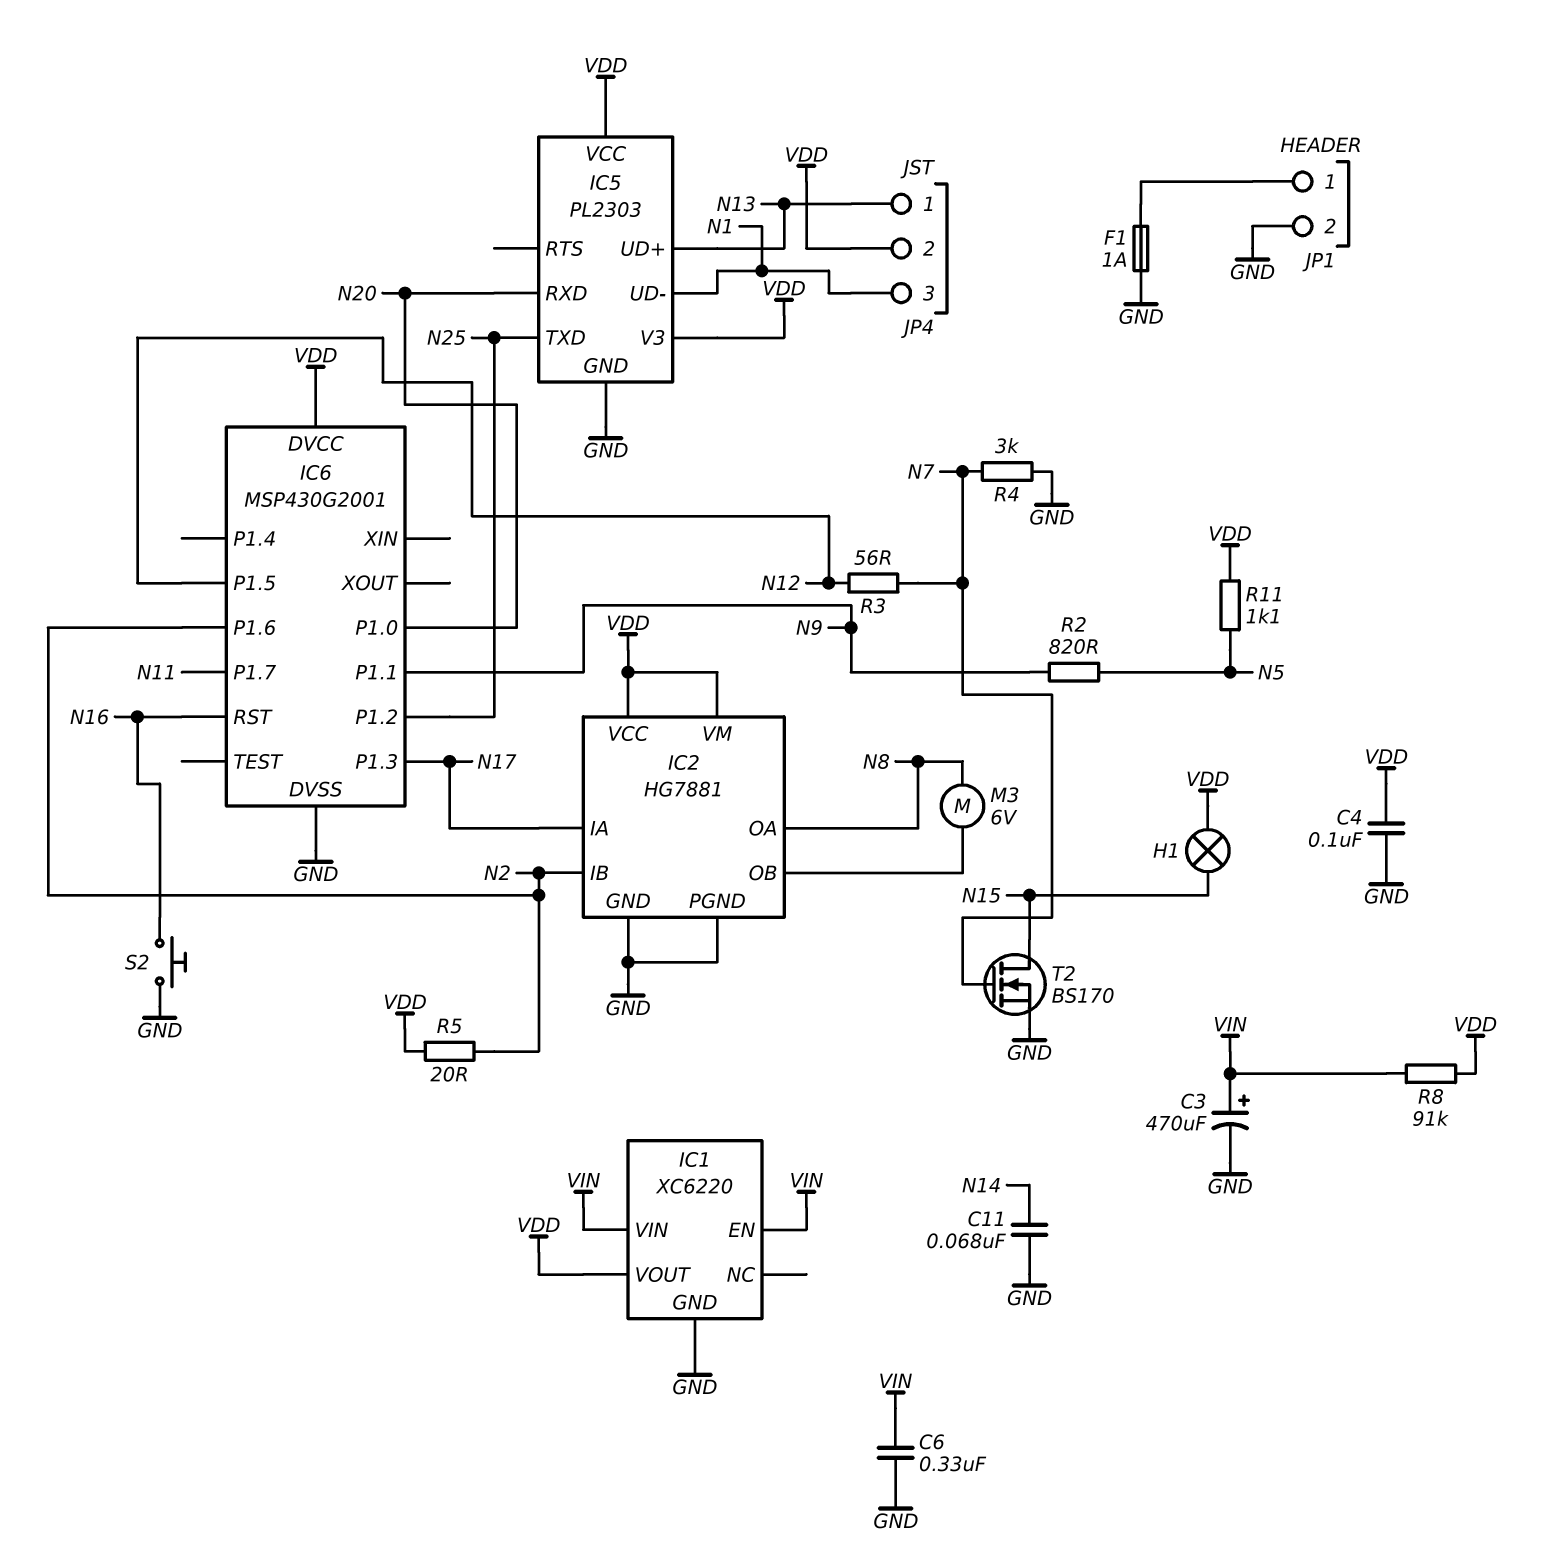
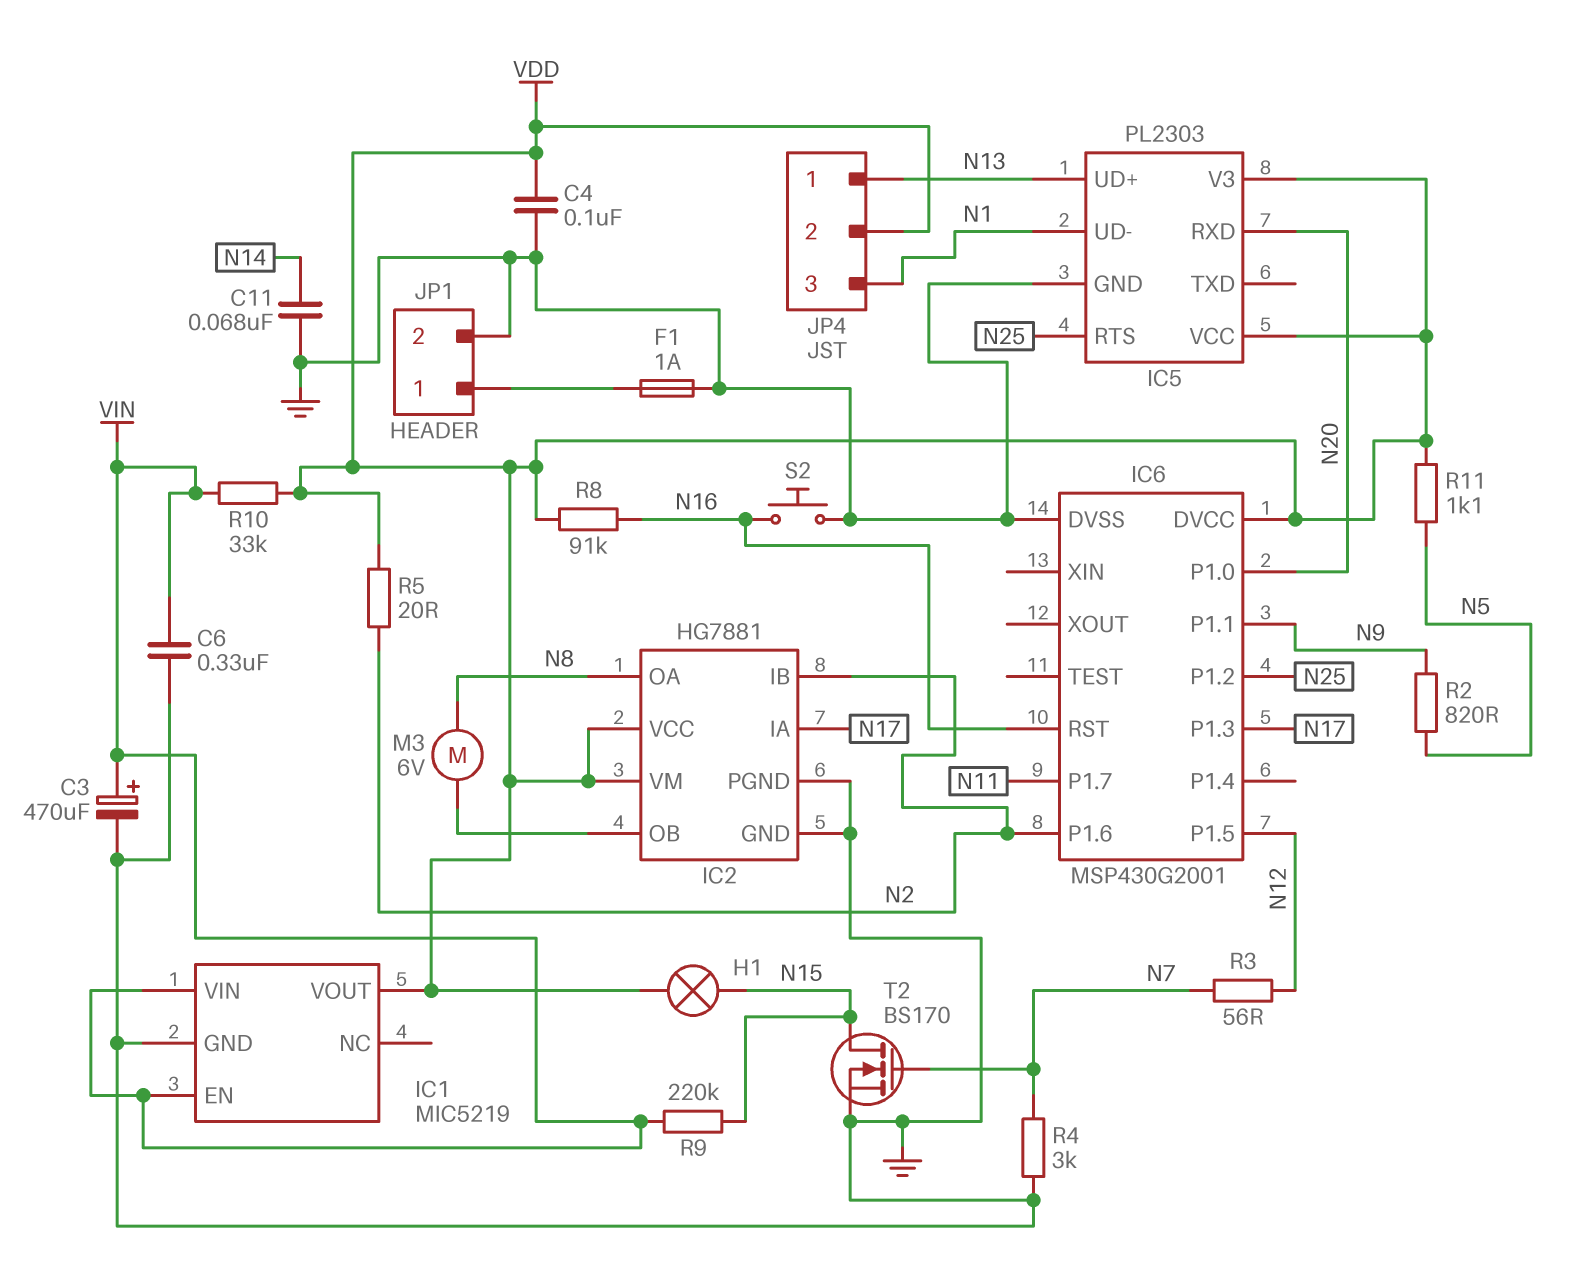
IC1: XC6220 -> MIC5219
IC5 pin RTS: none -> N25
IC5 pin TXD: N25 -> none
R8: 91k (VDD, VIN) -> 91k (N16, VDD)
R9: none -> 220k (N15, VIN)
R10: none -> 33k (VDD, VIN)

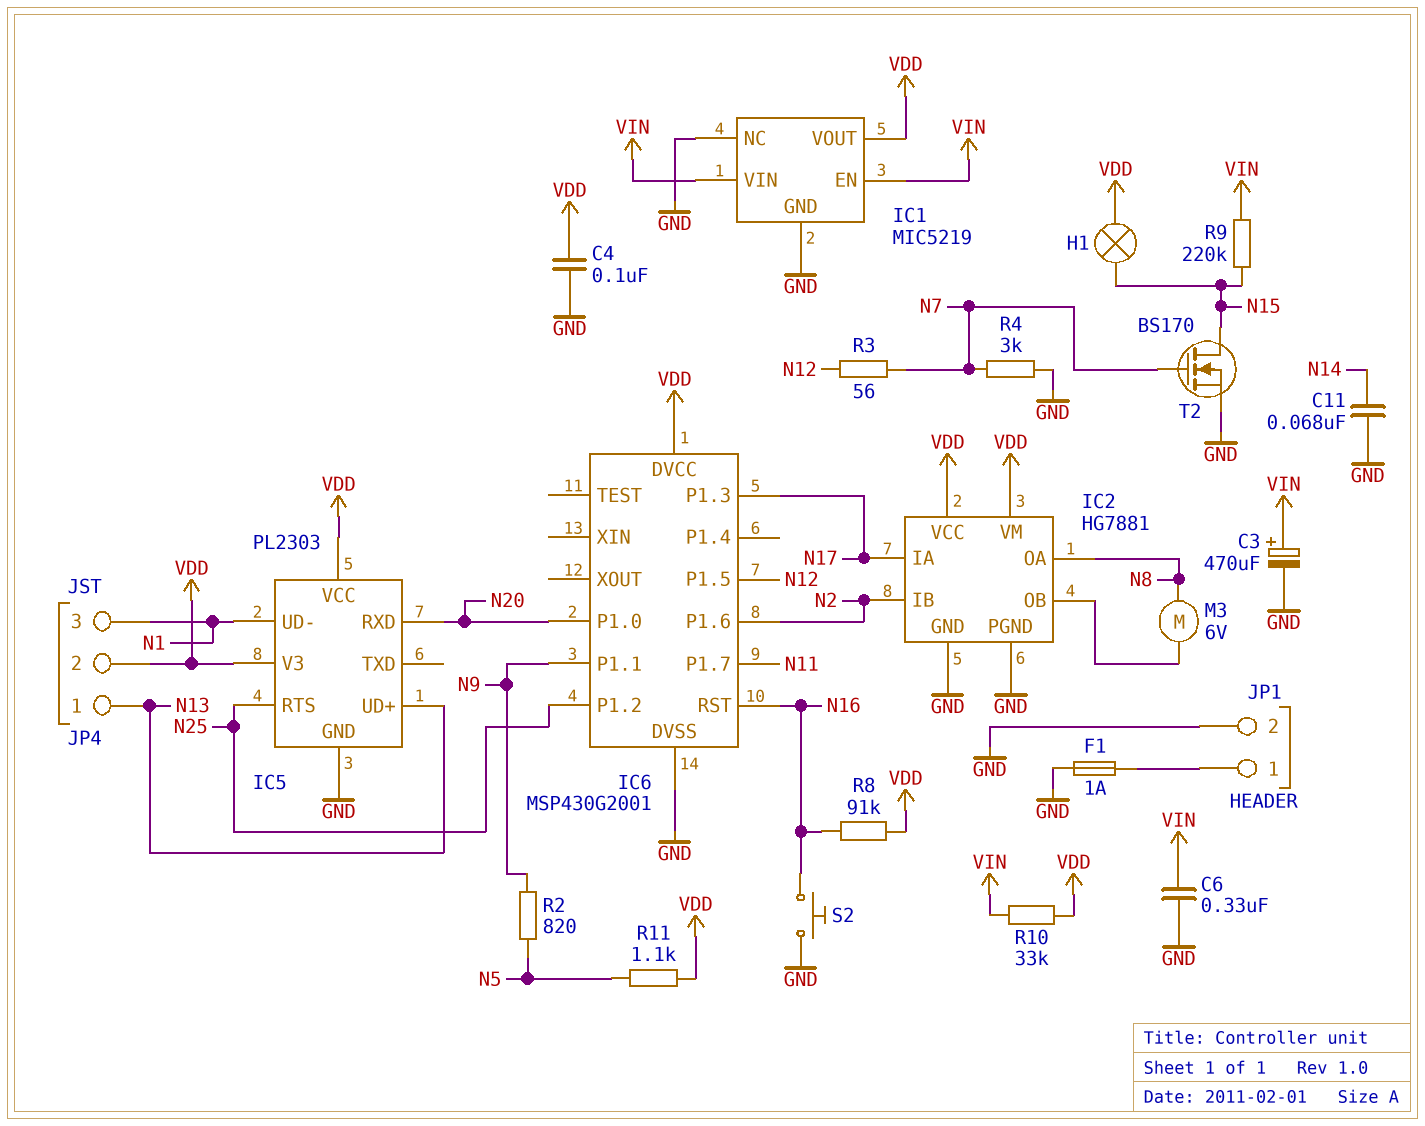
IC1 pin NC: none -> GND
R5: 20 (N2, VDD) -> none

